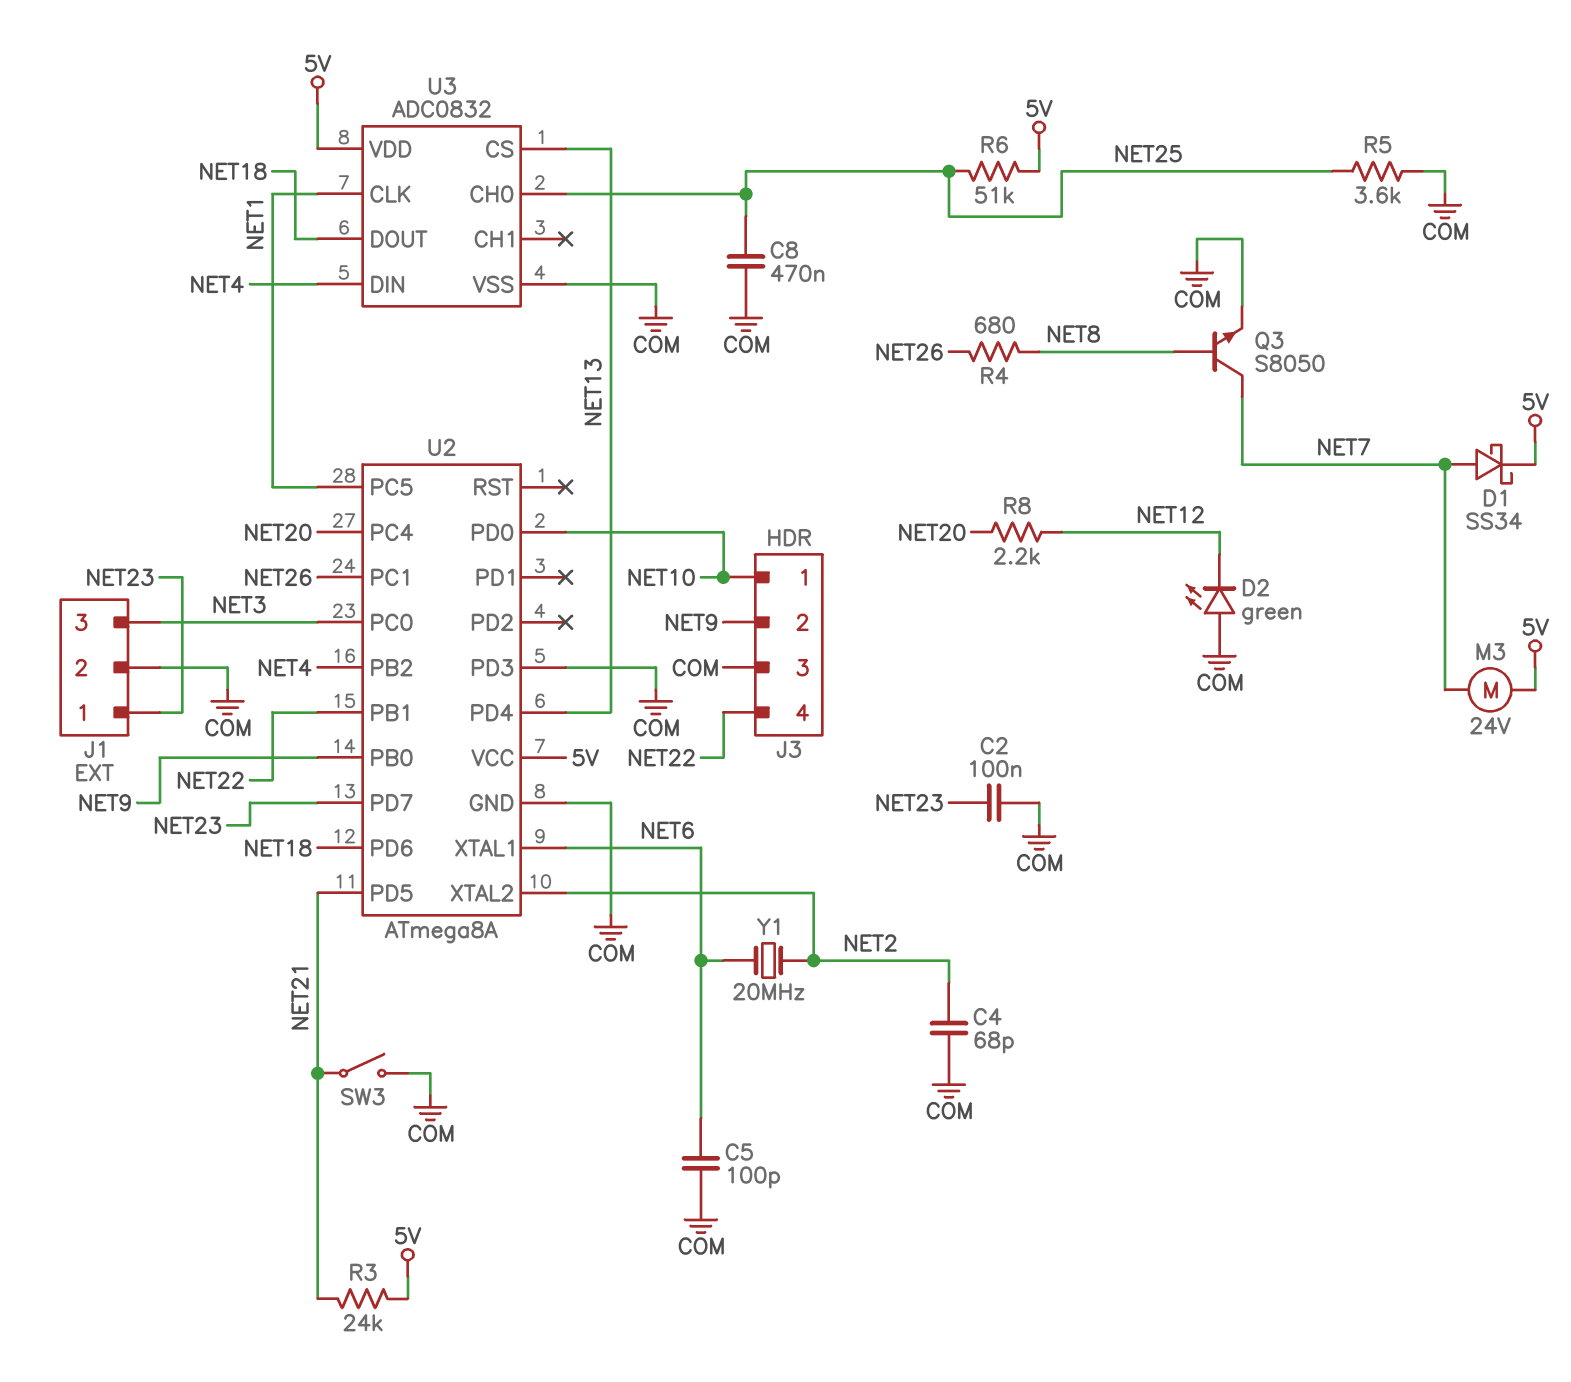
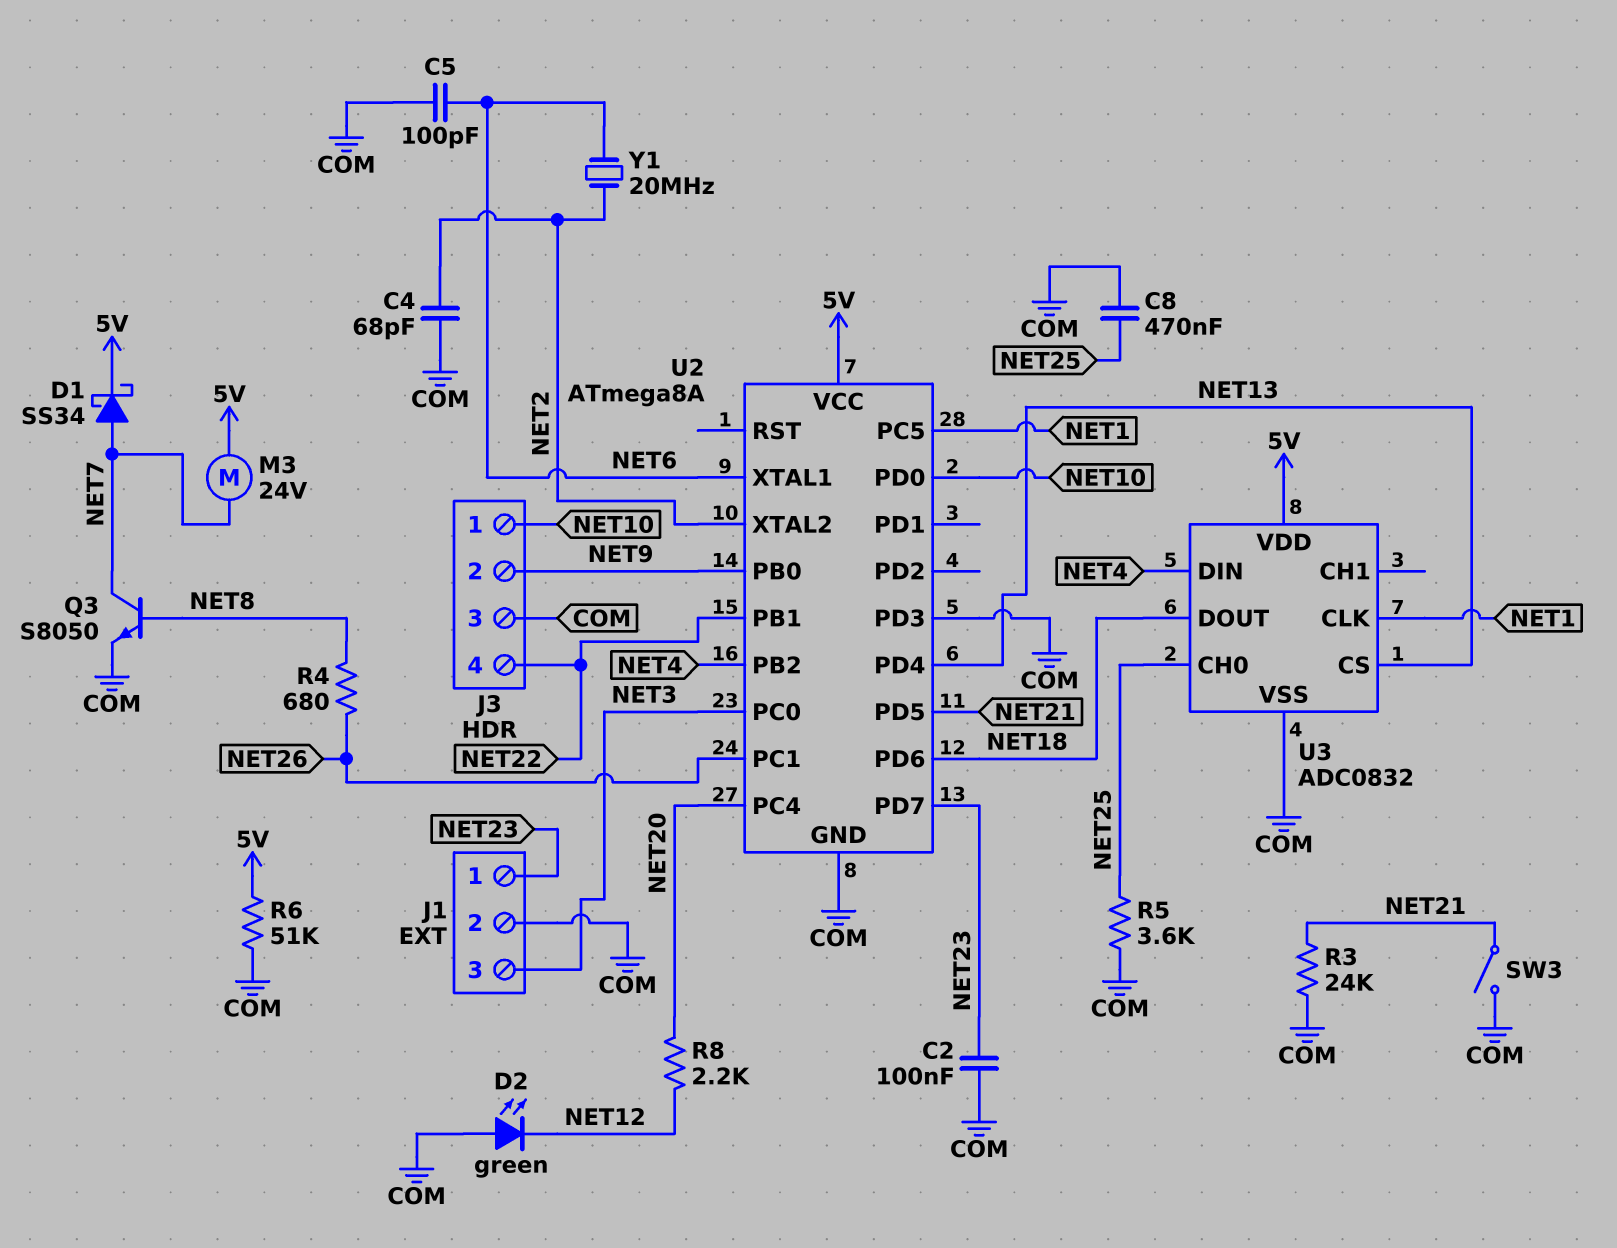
R3: 24k (5V, NET21) -> 24k (COM, NET21)
R6: 51k (5V, NET25) -> 51k (5V, COM)

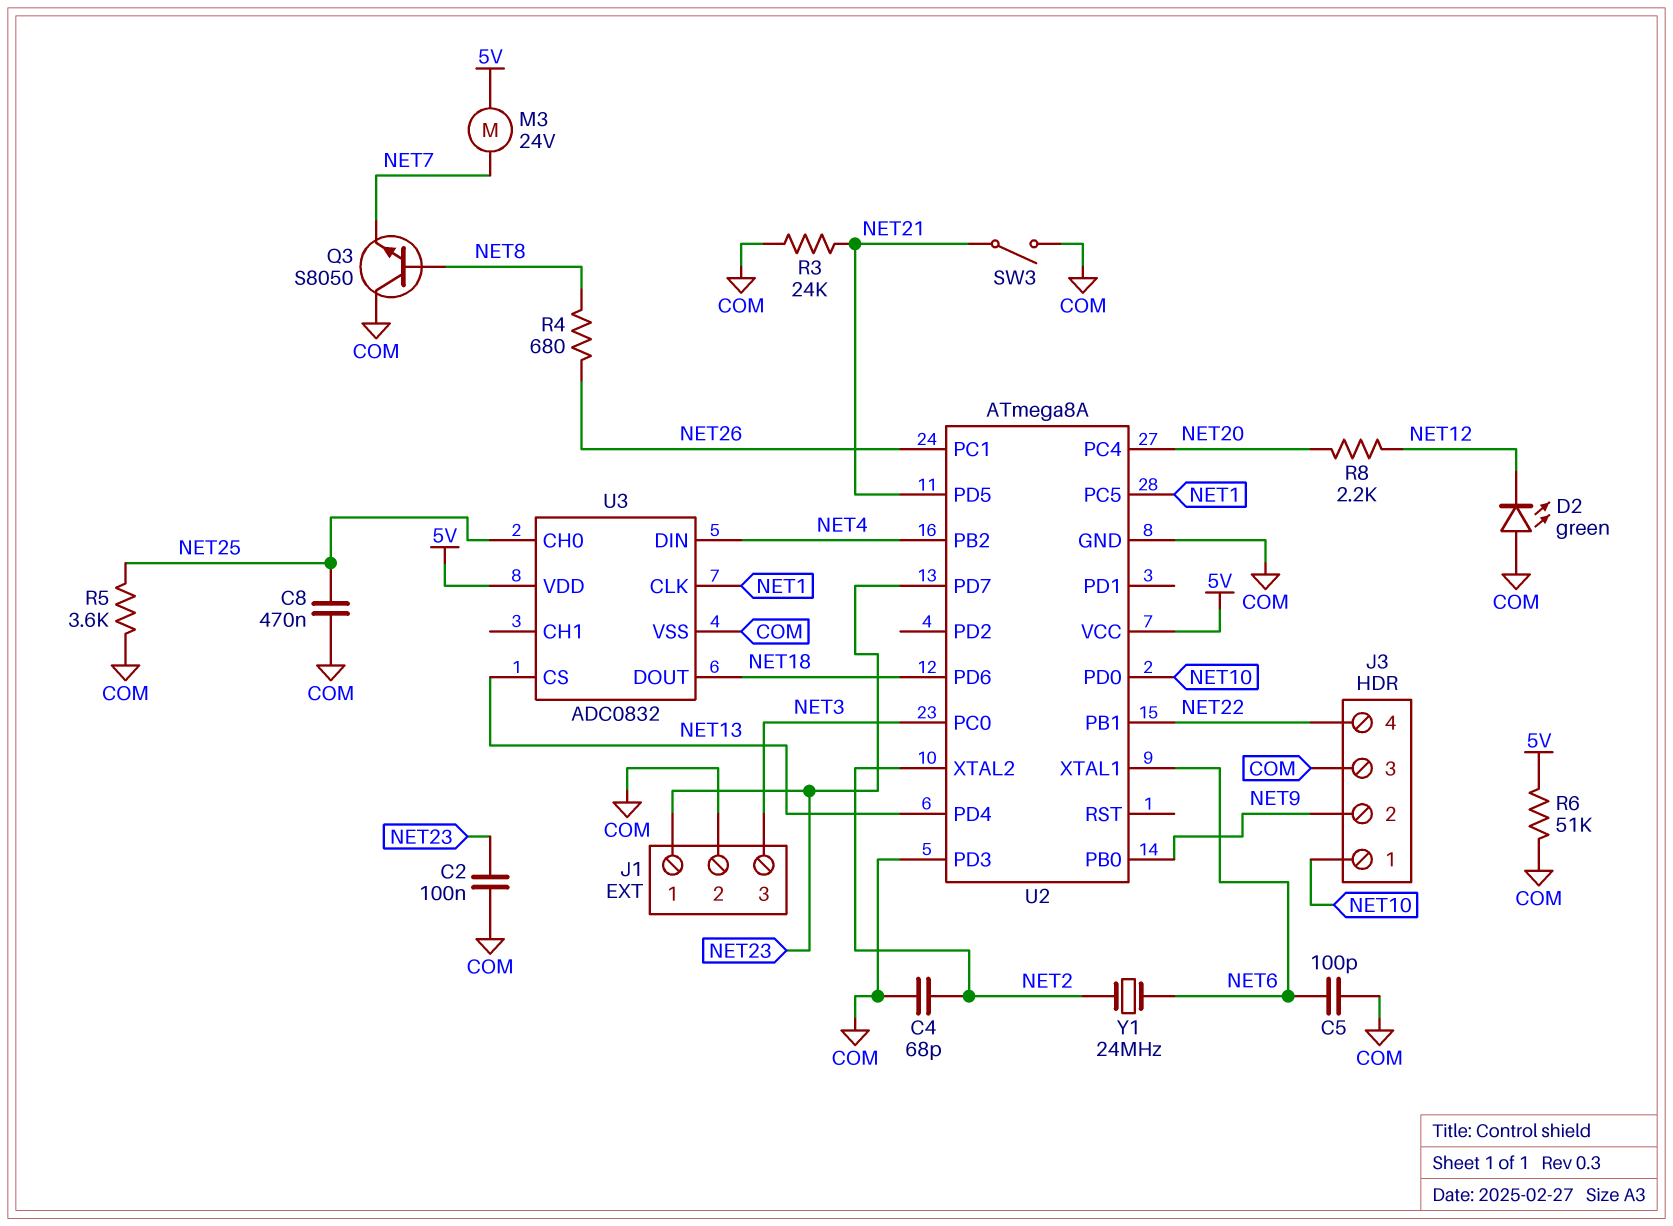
D1: schottky SS34 (A NET7, K 5V) -> none
Q3: NPN S8050 (B NET8, C NET7, E COM) -> NPN S8050 (B NET8, C COM, E NET7)
Y1: 20MHz (NET2, NET6) -> 24MHz (NET2, NET6)

